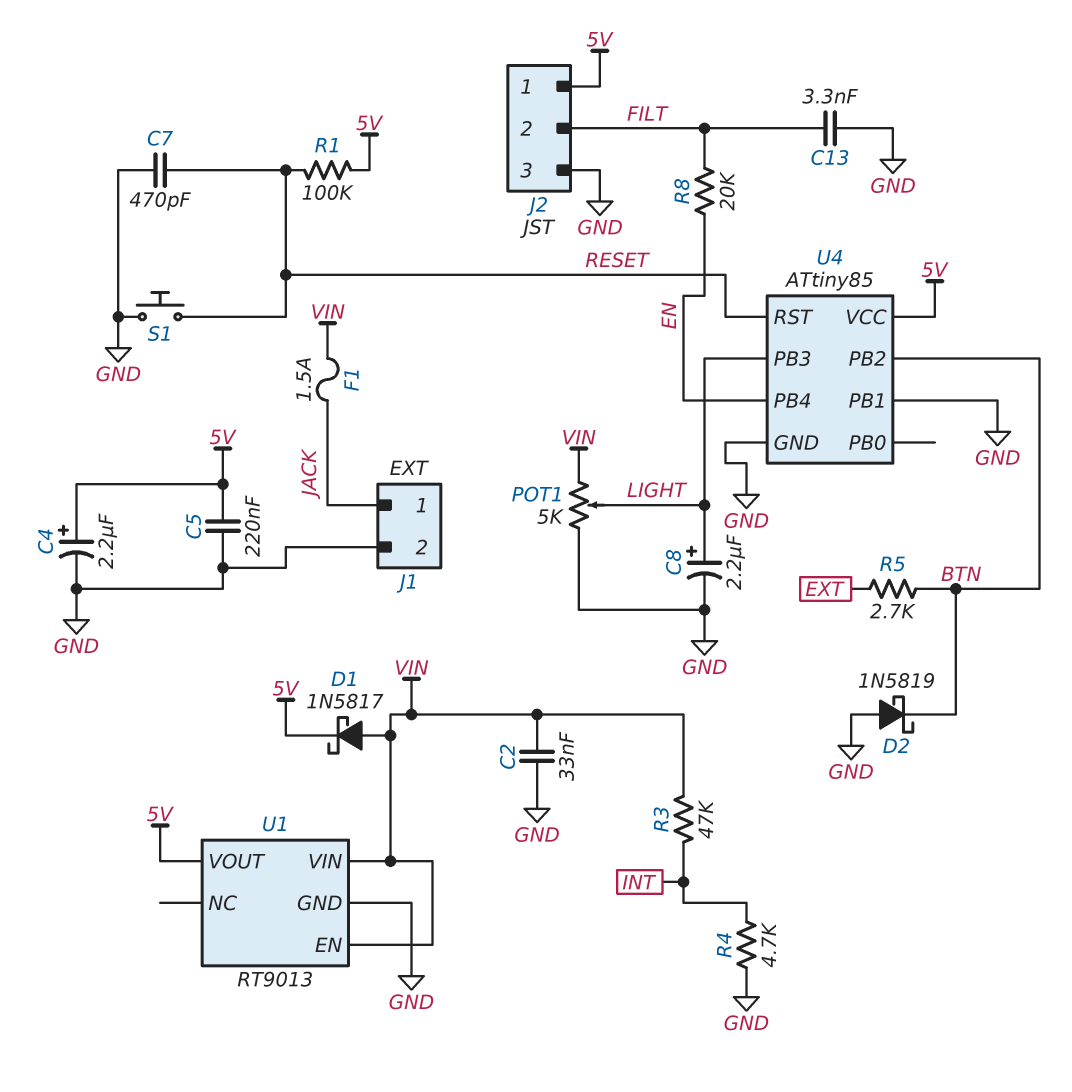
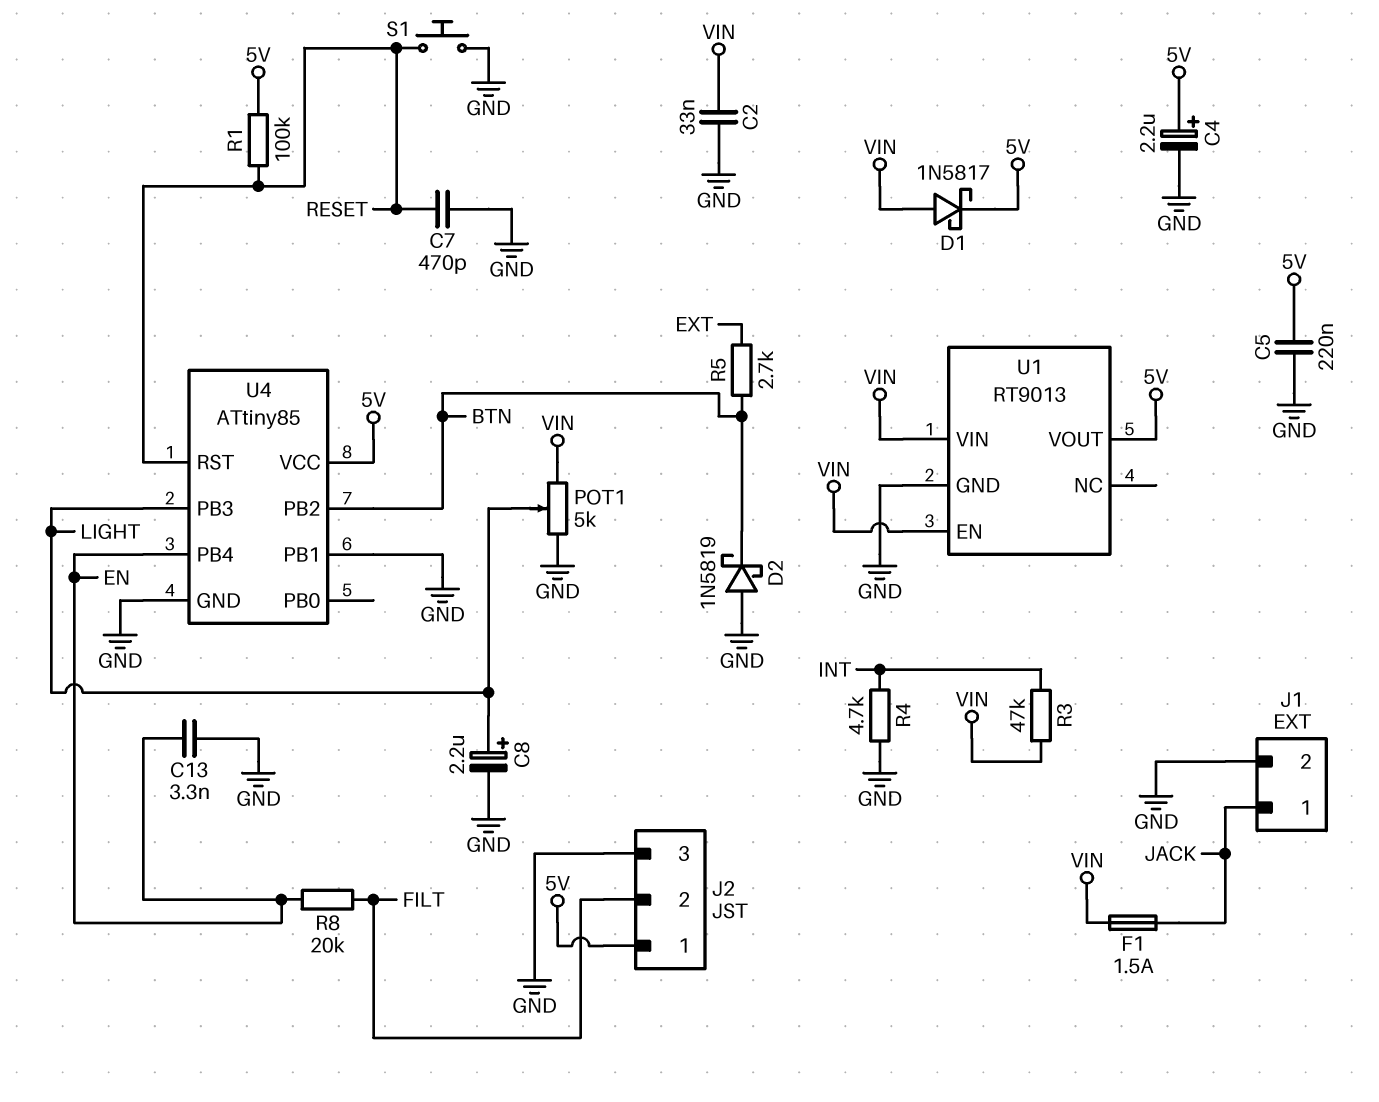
C13: 3.3nF (FILT, GND) -> 3.3nF (EN, GND)

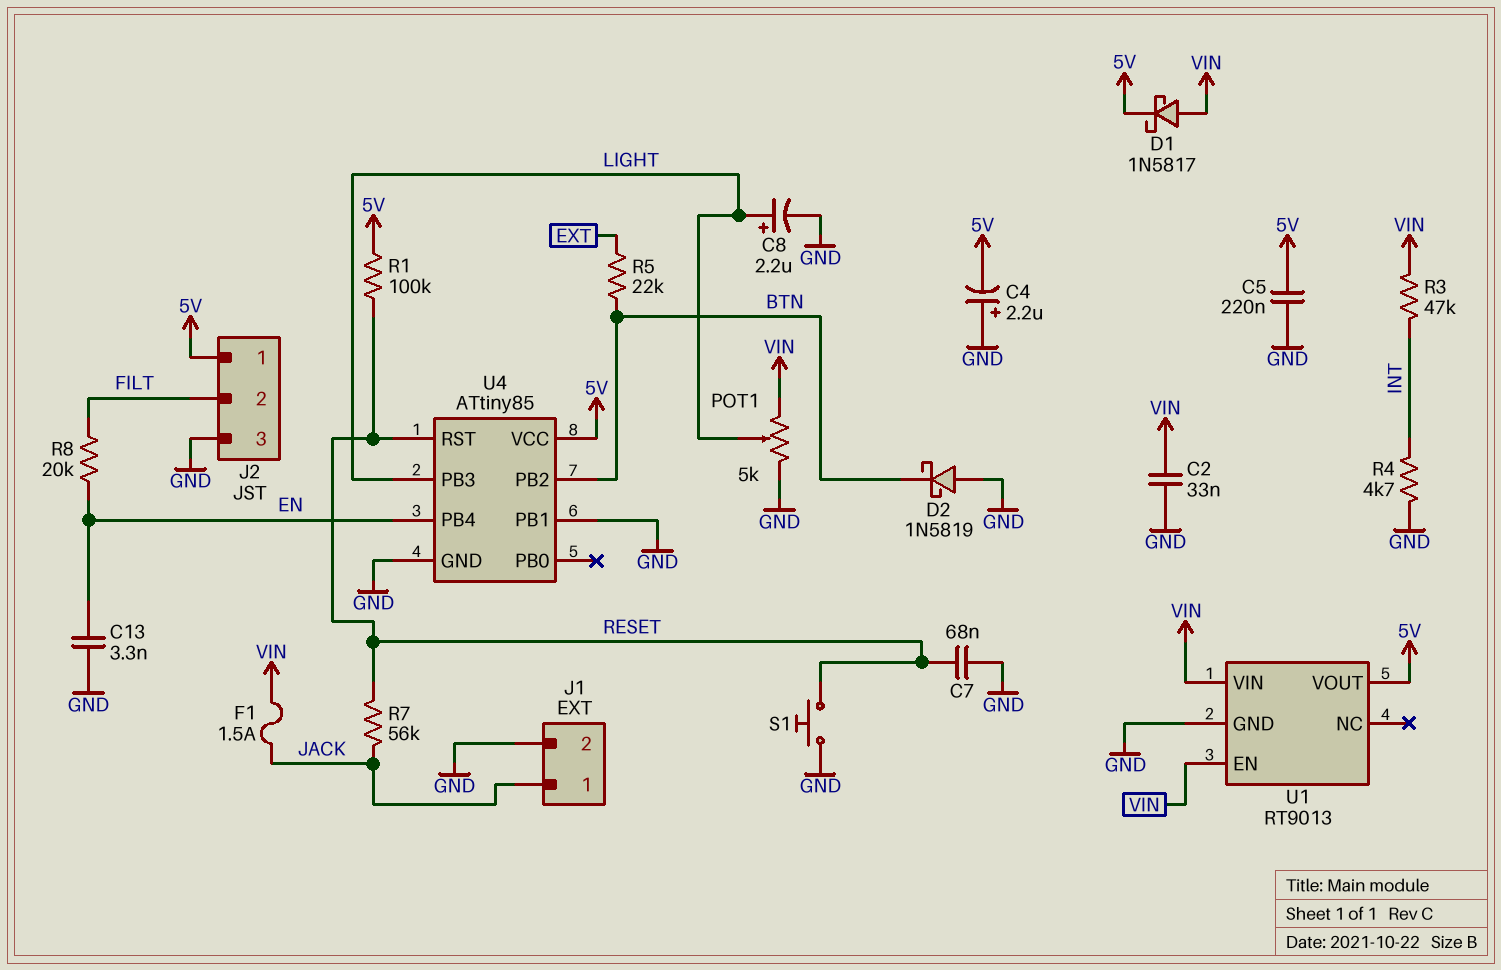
C4: 2.2uF (plus 5V, minus GND) -> 2.2uF (plus GND, minus 5V)
C7: 470pF (GND, RESET) -> 68nF (GND, RESET)
R5: 2.7k (BTN, EXT) -> 22k (BTN, EXT)
R7: none -> 56k (JACK, RESET)

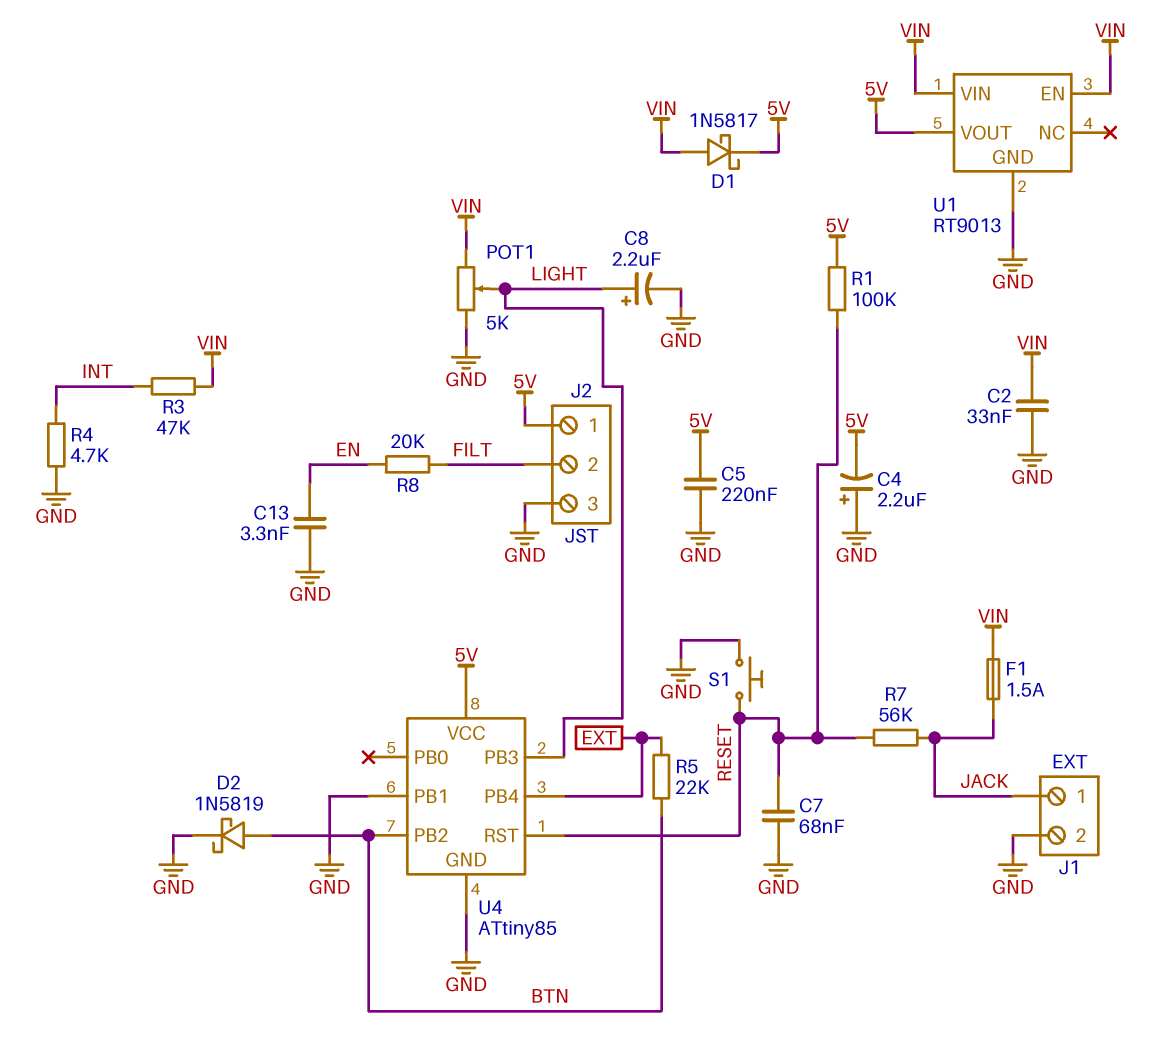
D2: schottky 1N5819 (A GND, K BTN) -> schottky 1N5819 (A BTN, K GND)
U4 pin PB4: EN -> EXT

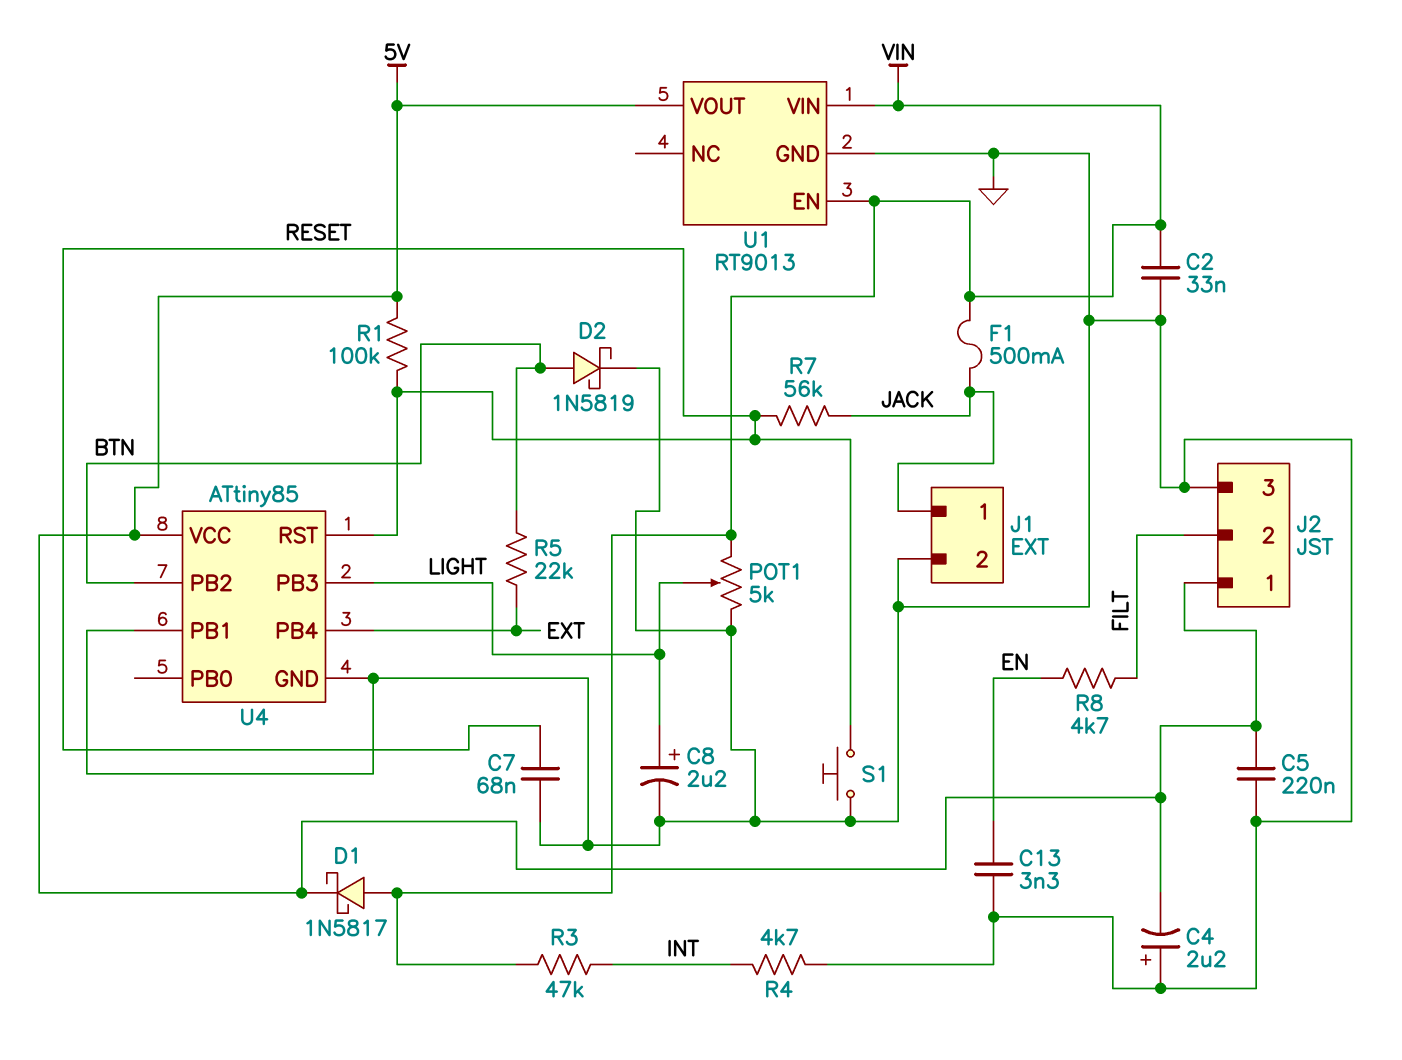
F1: 1.5A (JACK, VIN) -> 500mA (JACK, VIN)
R8: 20k (EN, FILT) -> 4.7k (EN, FILT)

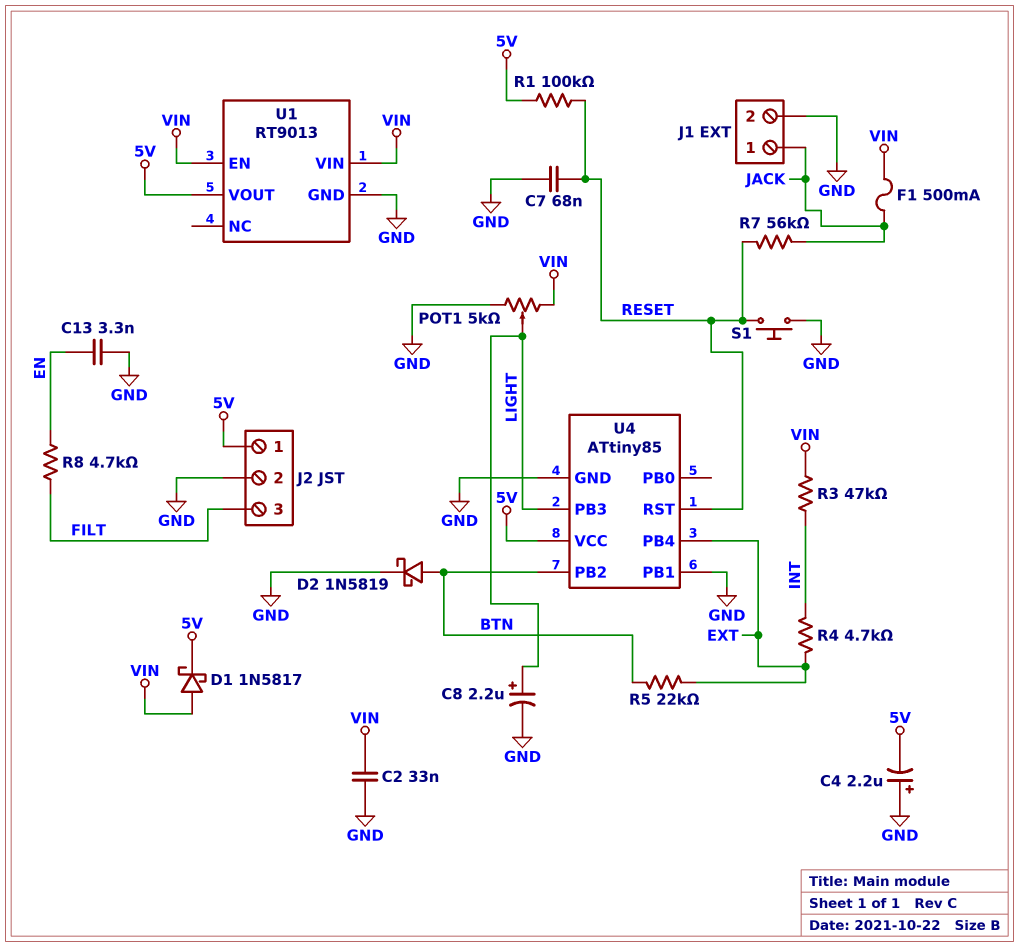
C5: 220nF (5V, GND) -> none
J2 pin 2: FILT -> GND
J2 pin 3: GND -> FILT
R4: 4.7k (GND, INT) -> 4.7k (EXT, INT)

